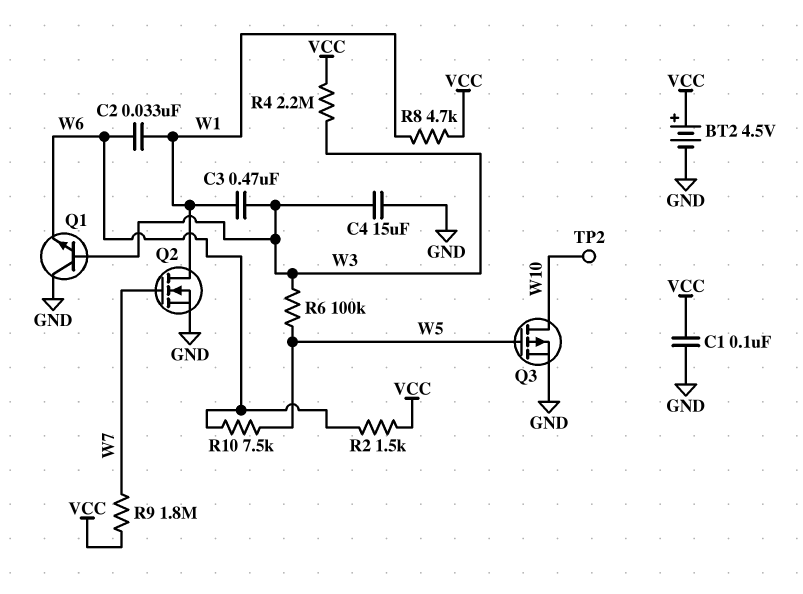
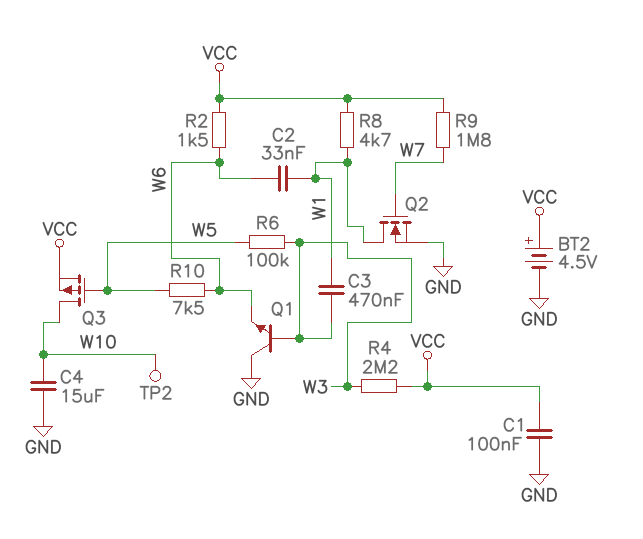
C4: 15uF (GND, W3) -> 15uF (GND, W10)
Q3: PMOS (G W5, D W10, S GND) -> PMOS (G W5, D W10, S VCC)

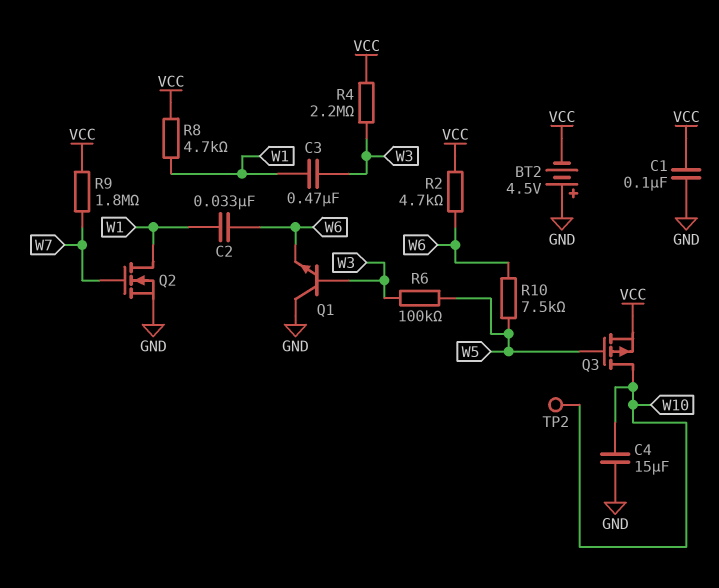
BT2: 4.5V (plus VCC, minus GND) -> 4.5V (plus GND, minus VCC)
R2: 1.5k (VCC, W6) -> 4.7k (VCC, W6)

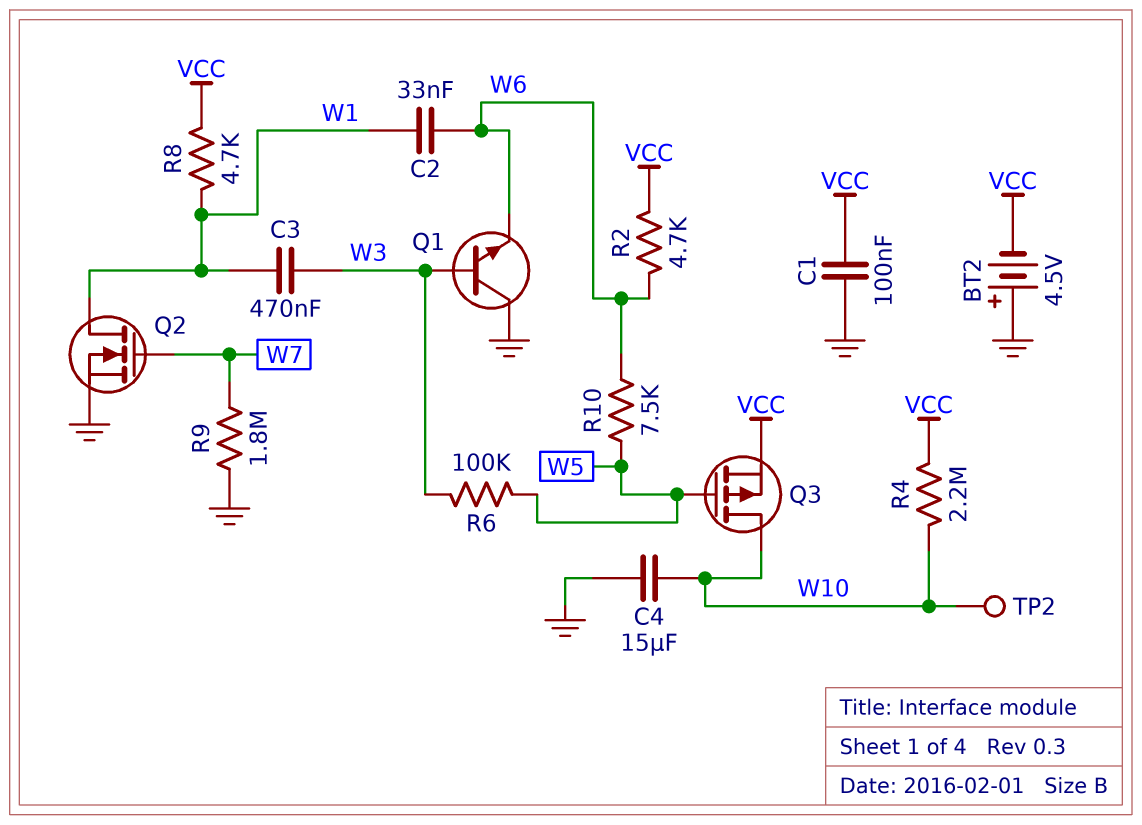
R4: 2.2M (VCC, W3) -> 2.2M (VCC, W10)
R9: 1.8M (VCC, W7) -> 1.8M (GND, W7)

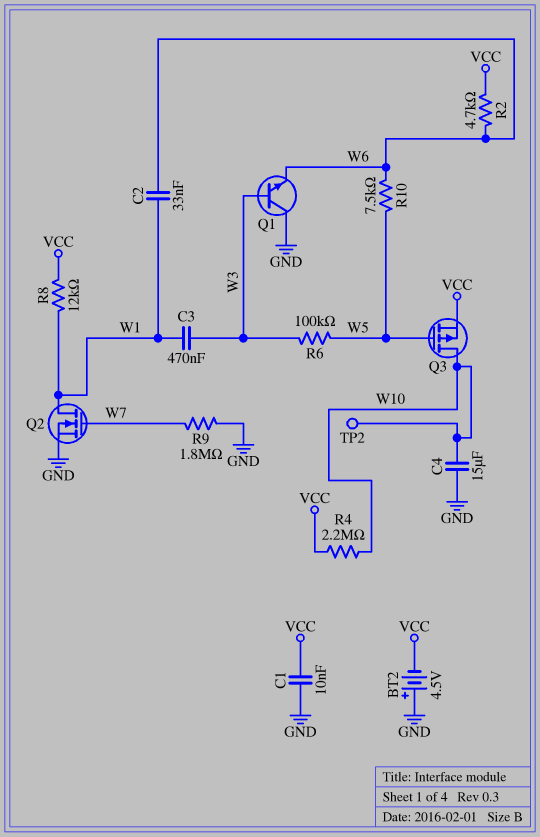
C1: 100nF (GND, VCC) -> 10nF (GND, VCC)
R8: 4.7k (VCC, W1) -> 12k (VCC, W1)

